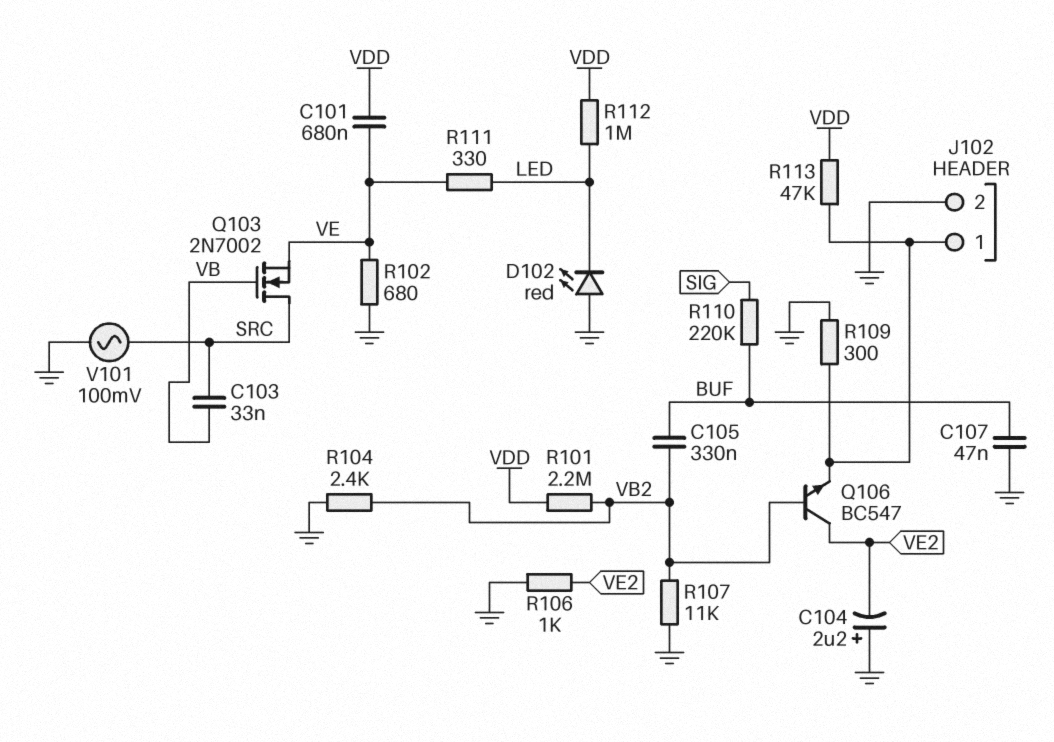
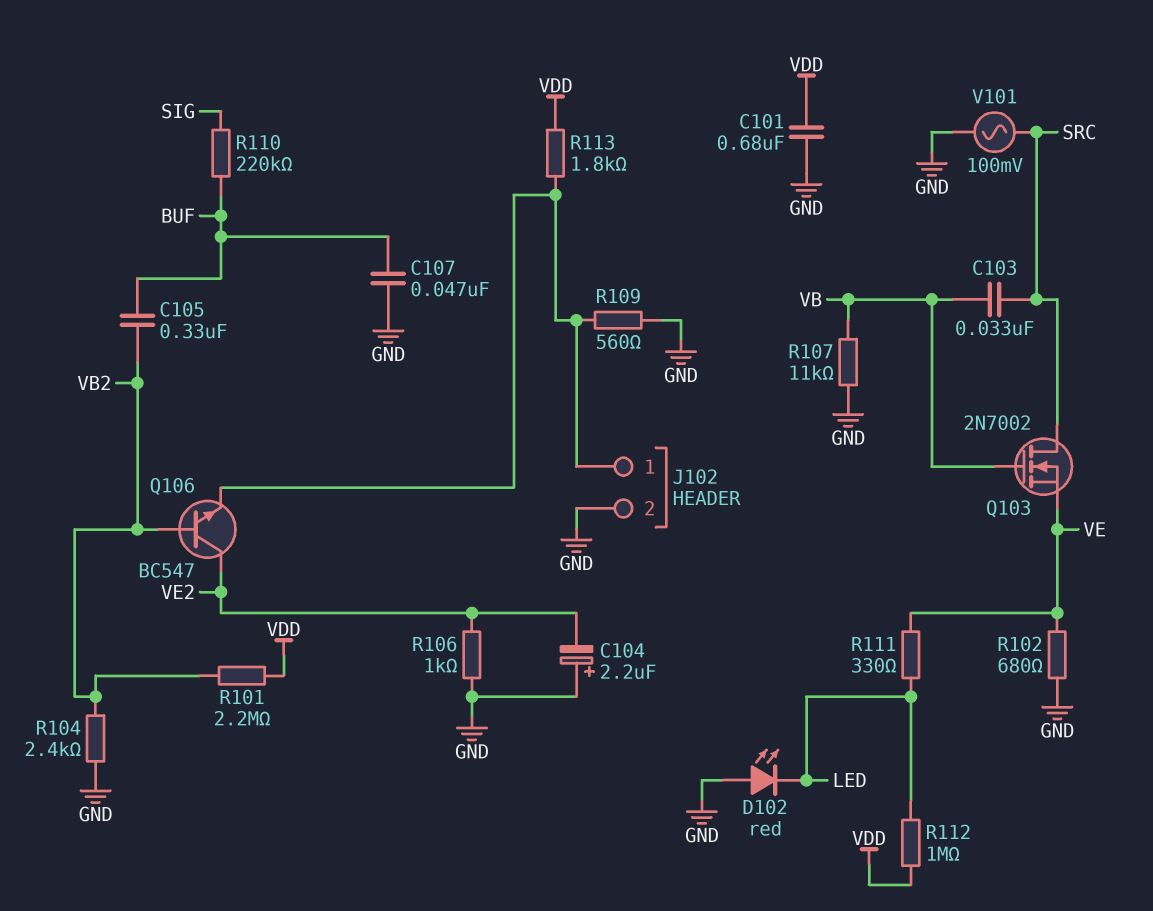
C101: 680nF (VDD, VE) -> 680nF (GND, VDD)
R107: 11k (GND, VB2) -> 11k (GND, VB)
R109: 300 (GND, J102/1) -> 560 (GND, J102/1)
R113: 47k (J102/1, VDD) -> 1.8k (J102/1, VDD)

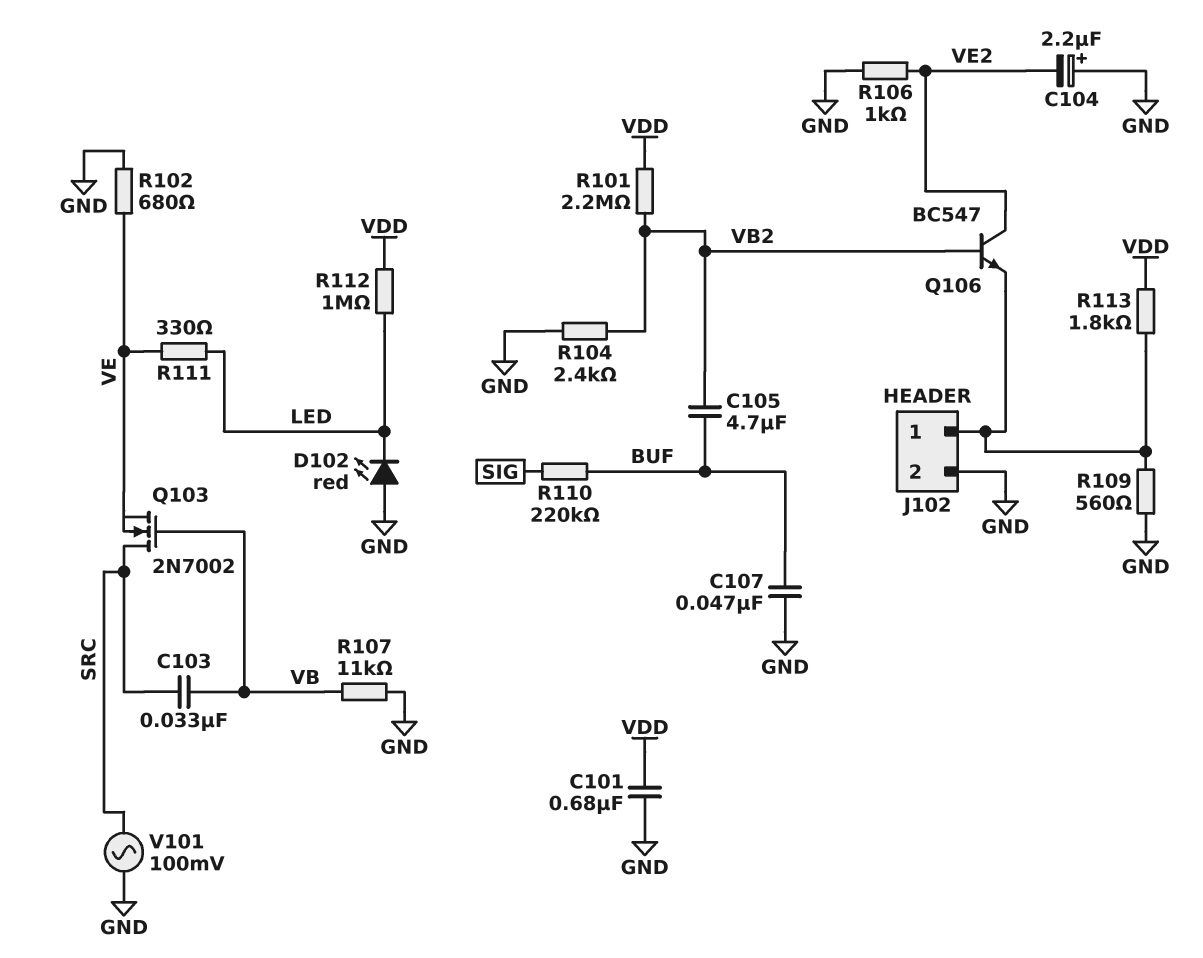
C105: 330nF (BUF, VB2) -> 4.7uF (BUF, VB2)

